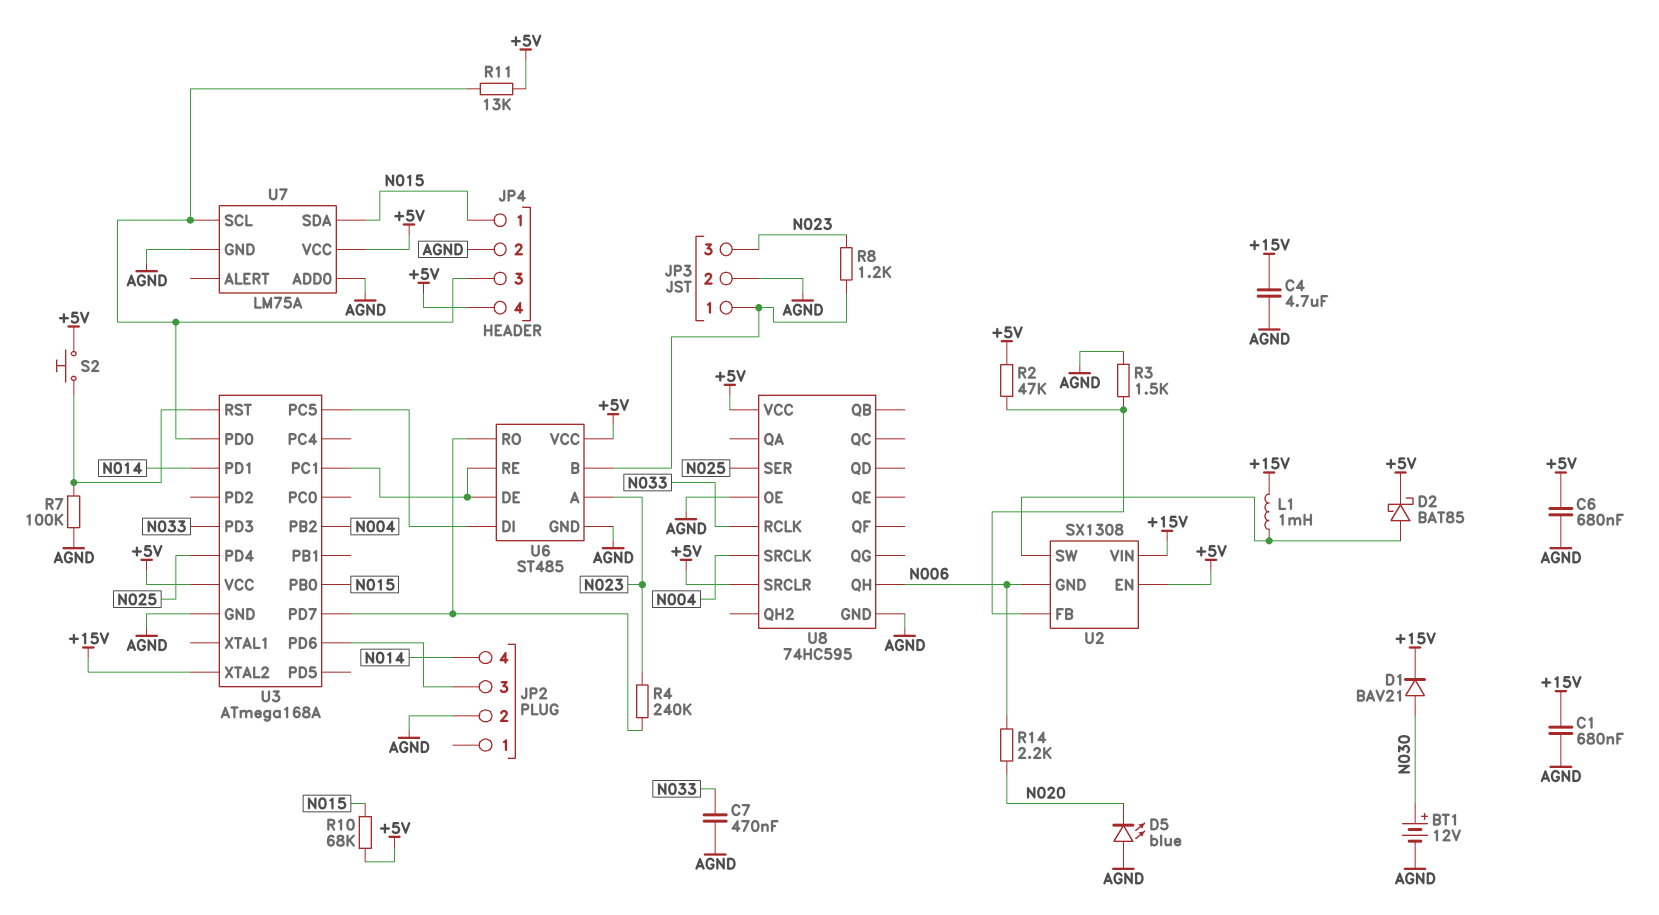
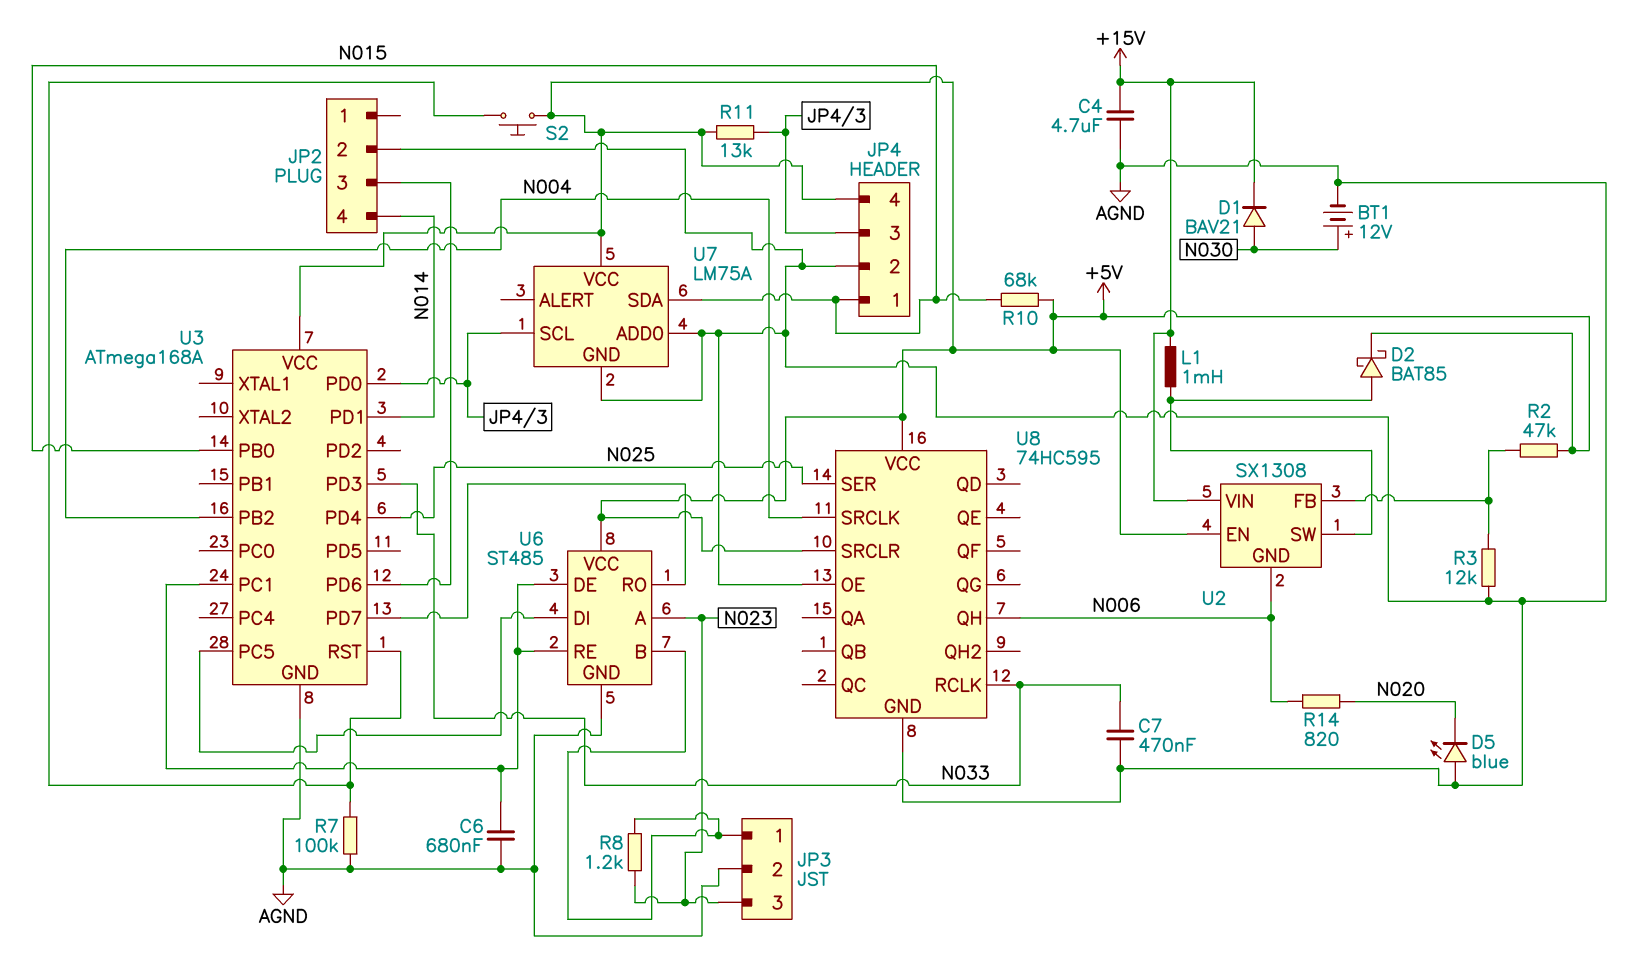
C1: 680nF (+15V, AGND) -> none
C6: 680nF (+5V, AGND) -> 680nF (AGND, U3/PC1)
R3: 1.5k (AGND, U2/FB) -> 12k (AGND, U2/FB)
R4: 240k (N023, U3/PD7) -> none
R14: 2.2k (N006, N020) -> 820 (N006, N020)
U3 pin XTAL2: +15V -> none

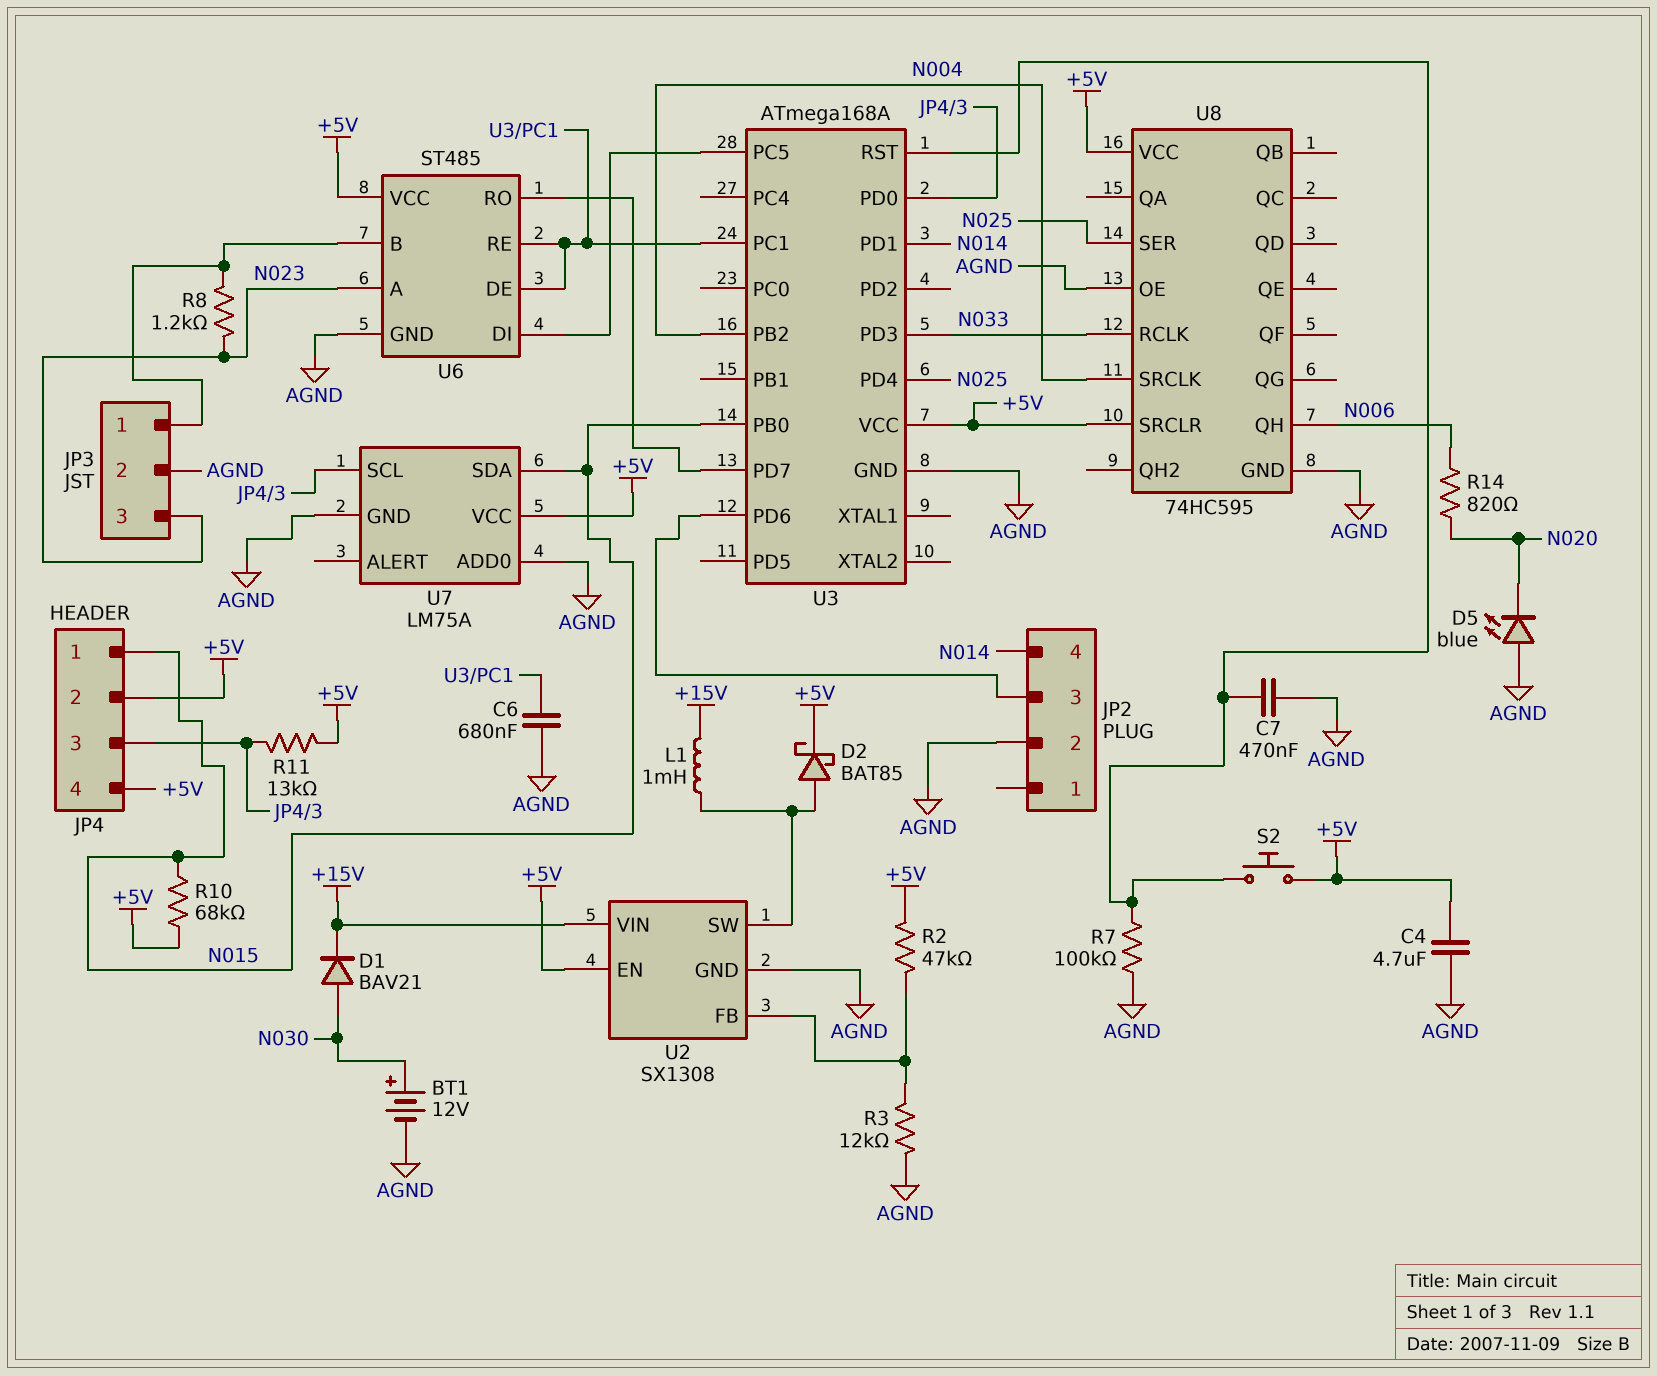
C4: 4.7uF (+15V, AGND) -> 4.7uF (+5V, AGND)
C7: 470nF (AGND, N033) -> 470nF (AGND, U3/RST)
JP4 pin 2: AGND -> +5V
U2 pin GND: N006 -> AGND

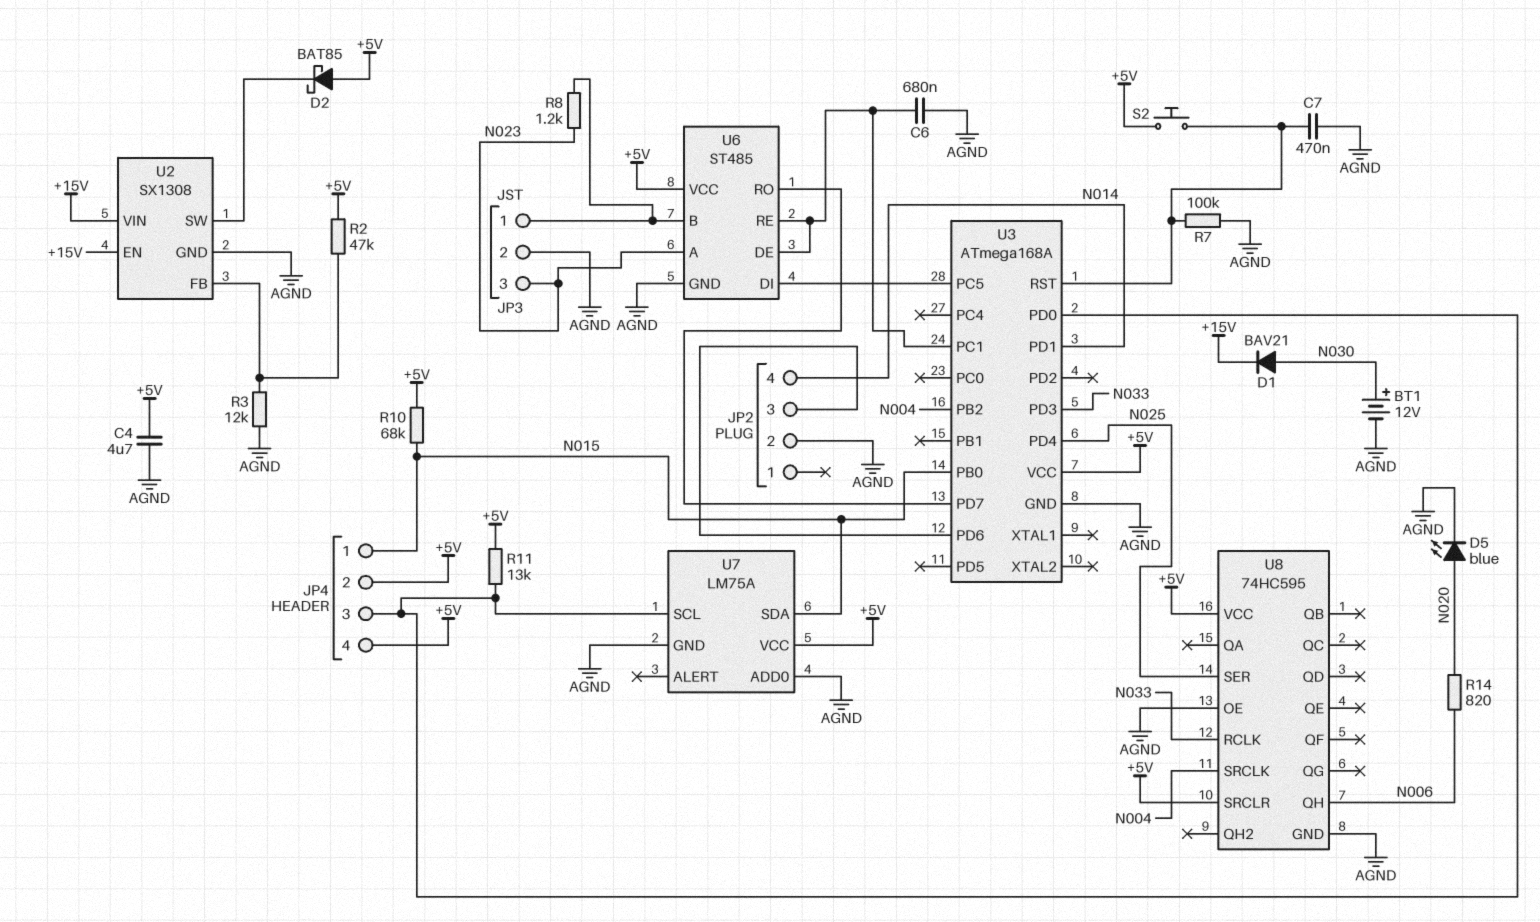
D2: schottky BAT85 (A U2/SW, K +5V) -> schottky BAT85 (A +5V, K U2/SW)
D5: LED blue (A AGND, K N020) -> LED blue (A N020, K AGND)
L1: 1mH (+15V, U2/SW) -> none
U2 pin EN: +5V -> +15V

